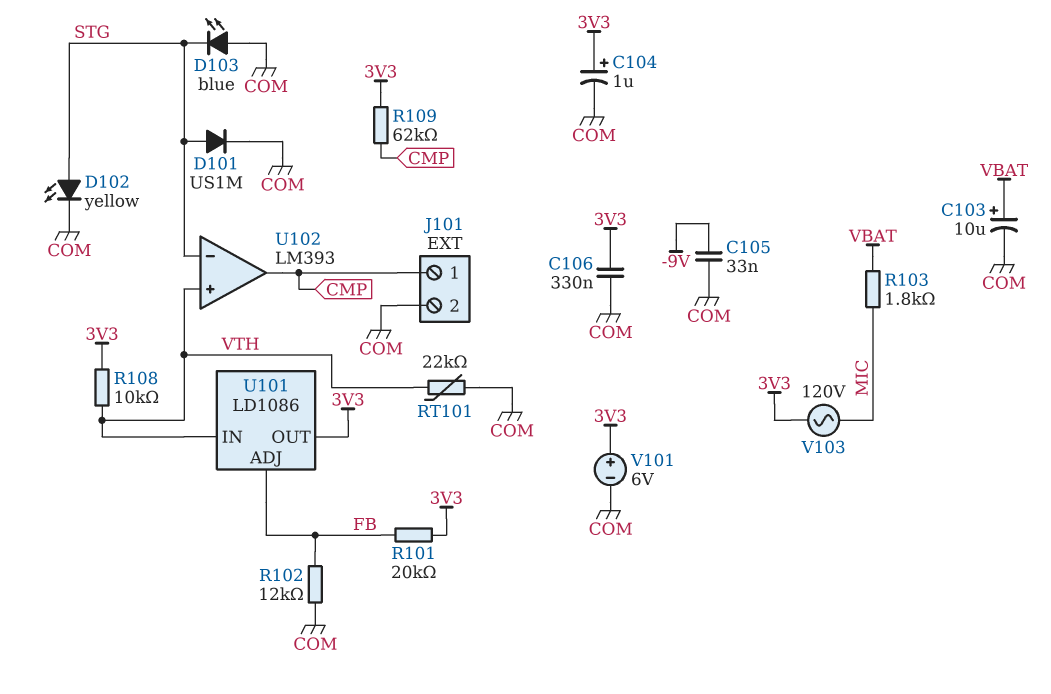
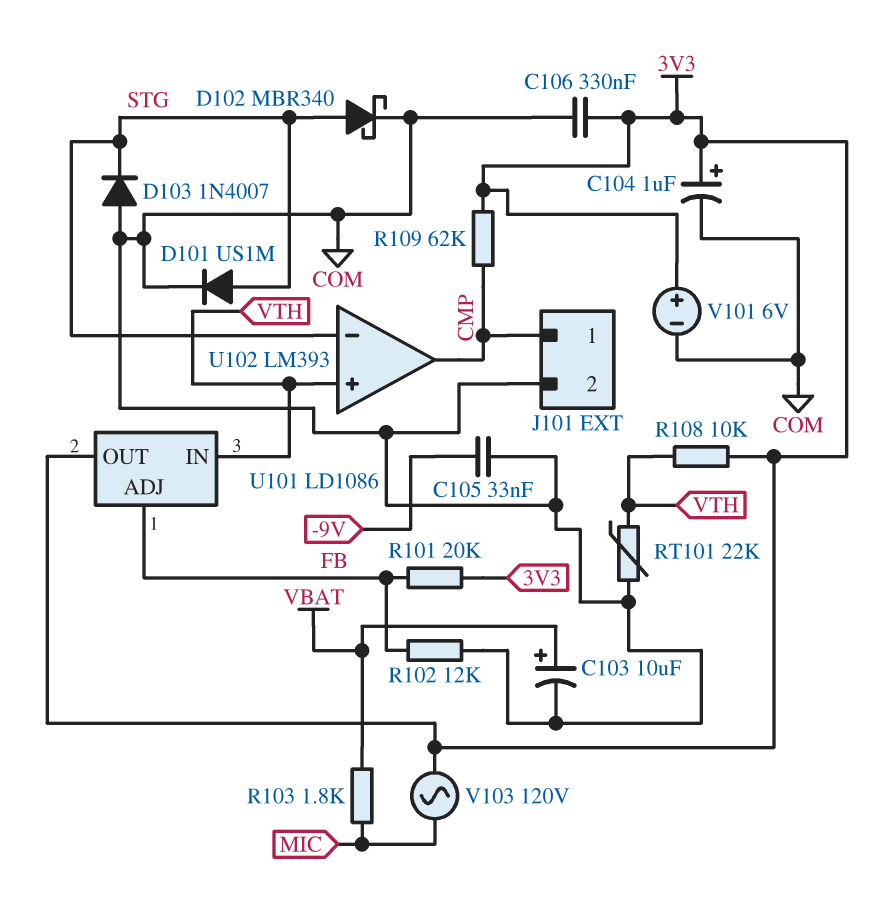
D102: LED yellow (A STG, K COM) -> schottky MBR340 (A STG, K COM)
D103: LED blue (A COM, K STG) -> diode 1N4007 (A COM, K STG)

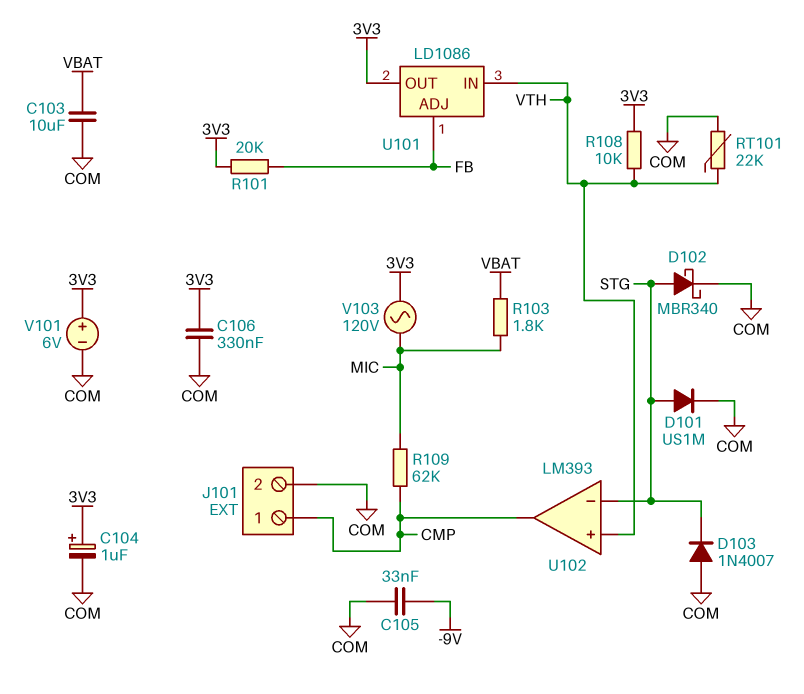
C103: 10uF (plus VBAT, minus COM) -> 10uF (COM, VBAT)
R102: 12k (COM, FB) -> none
R109: 62k (3V3, CMP) -> 62k (CMP, MIC)

